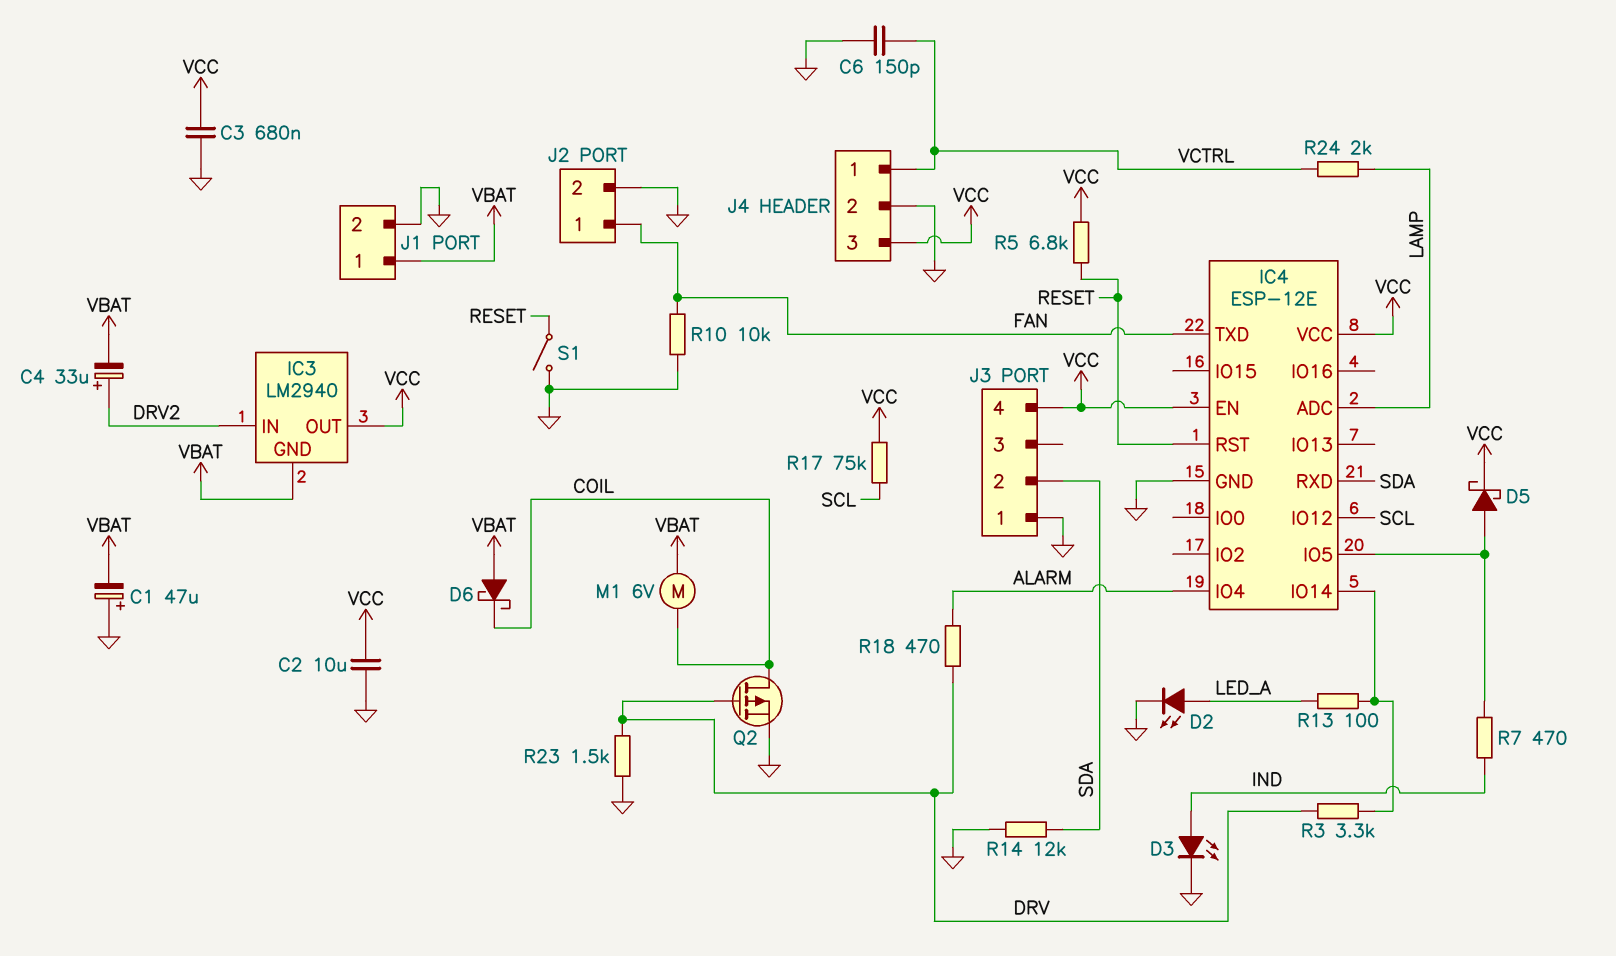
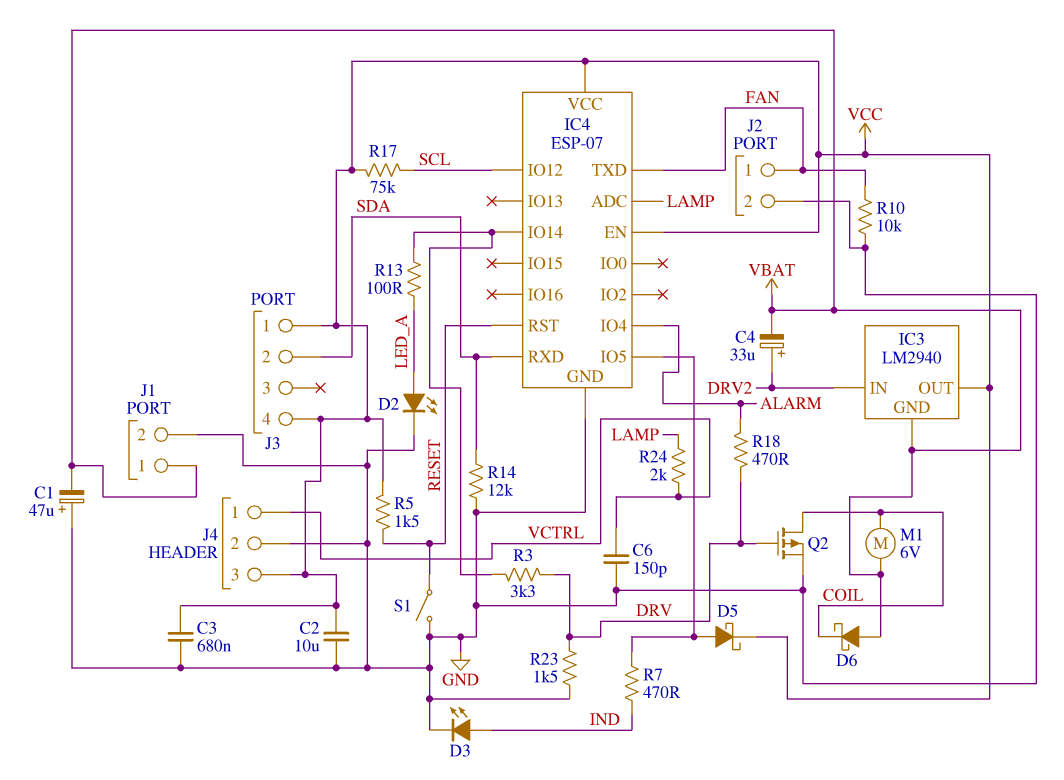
IC4: ESP-12E -> ESP-07
J3 pin 1: GND -> VCC
R5: 6.8k (RESET, VCC) -> 1.5k (RESET, VCC)

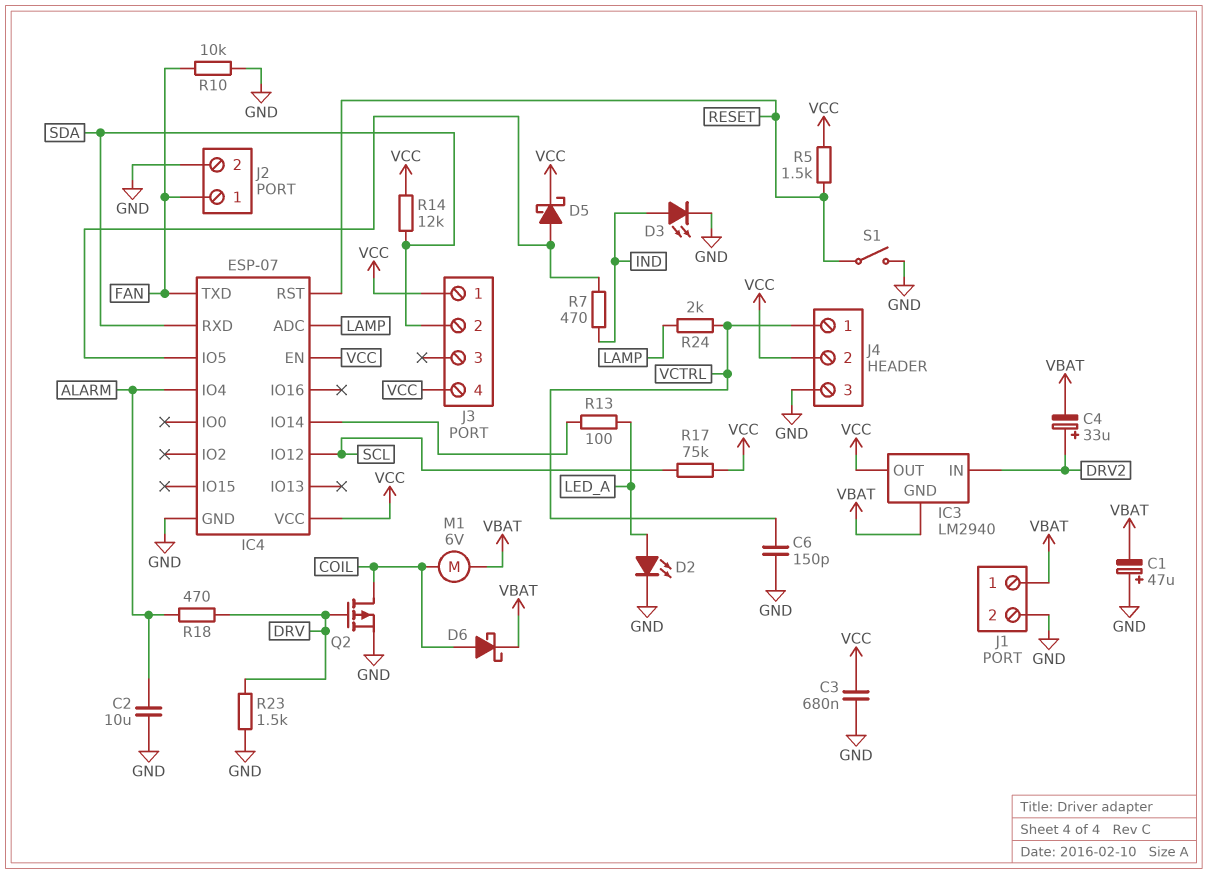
C2: 10uF (GND, VCC) -> 10uF (ALARM, GND)
D6: schottky (A VBAT, K COIL) -> schottky (A COIL, K VBAT)
J4 pin 2: GND -> VCC
J4 pin 3: VCC -> GND
R3: 3.3k (DRV, IC4/IO14) -> none
R14: 12k (GND, SDA) -> 12k (SDA, VCC)

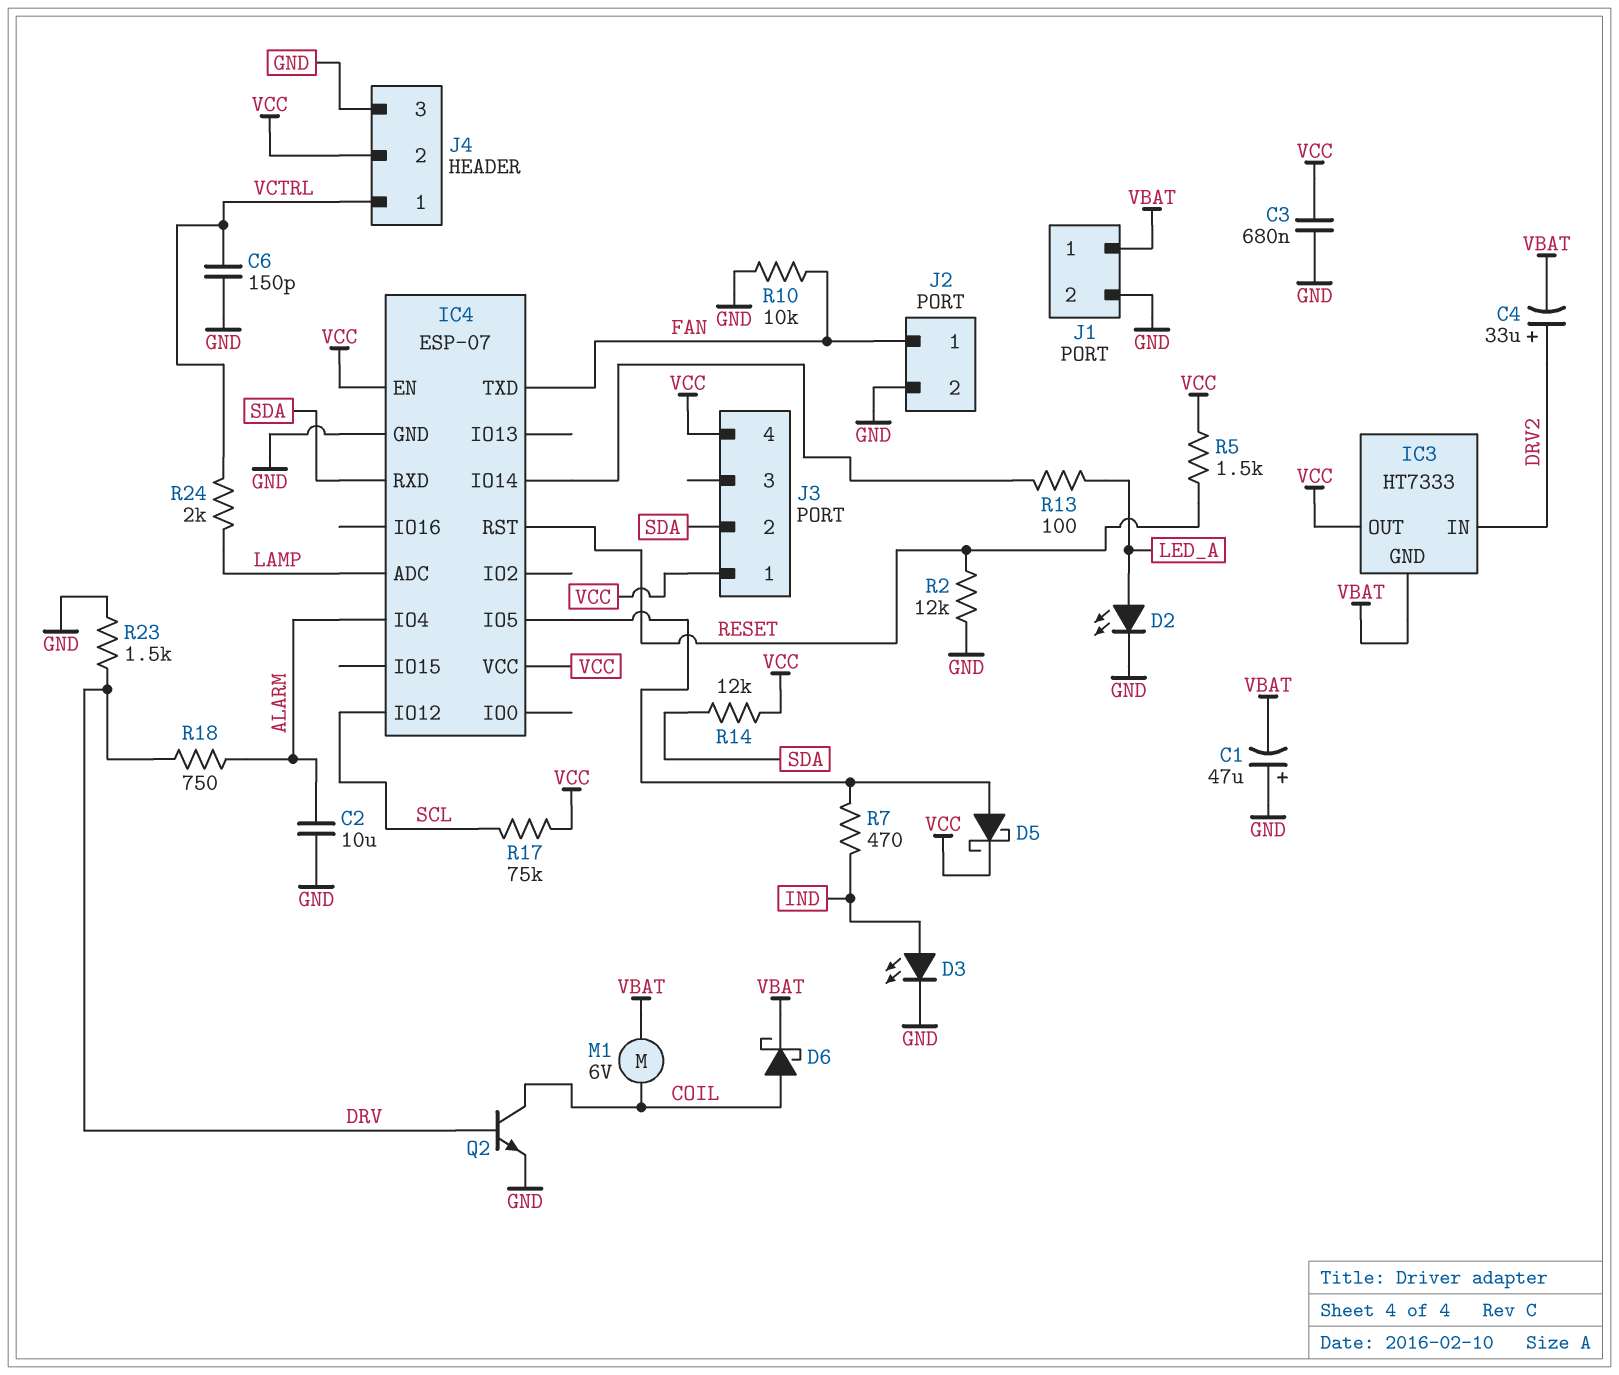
IC3: LM2940 -> HT7333
Q2: PMOS (G DRV, D COIL, S GND) -> NPN (B DRV, C COIL, E GND)
R2: none -> 12k (GND, RESET)
R18: 470 (ALARM, DRV) -> 750 (ALARM, DRV)
S1: switch (GND, RESET) -> none

